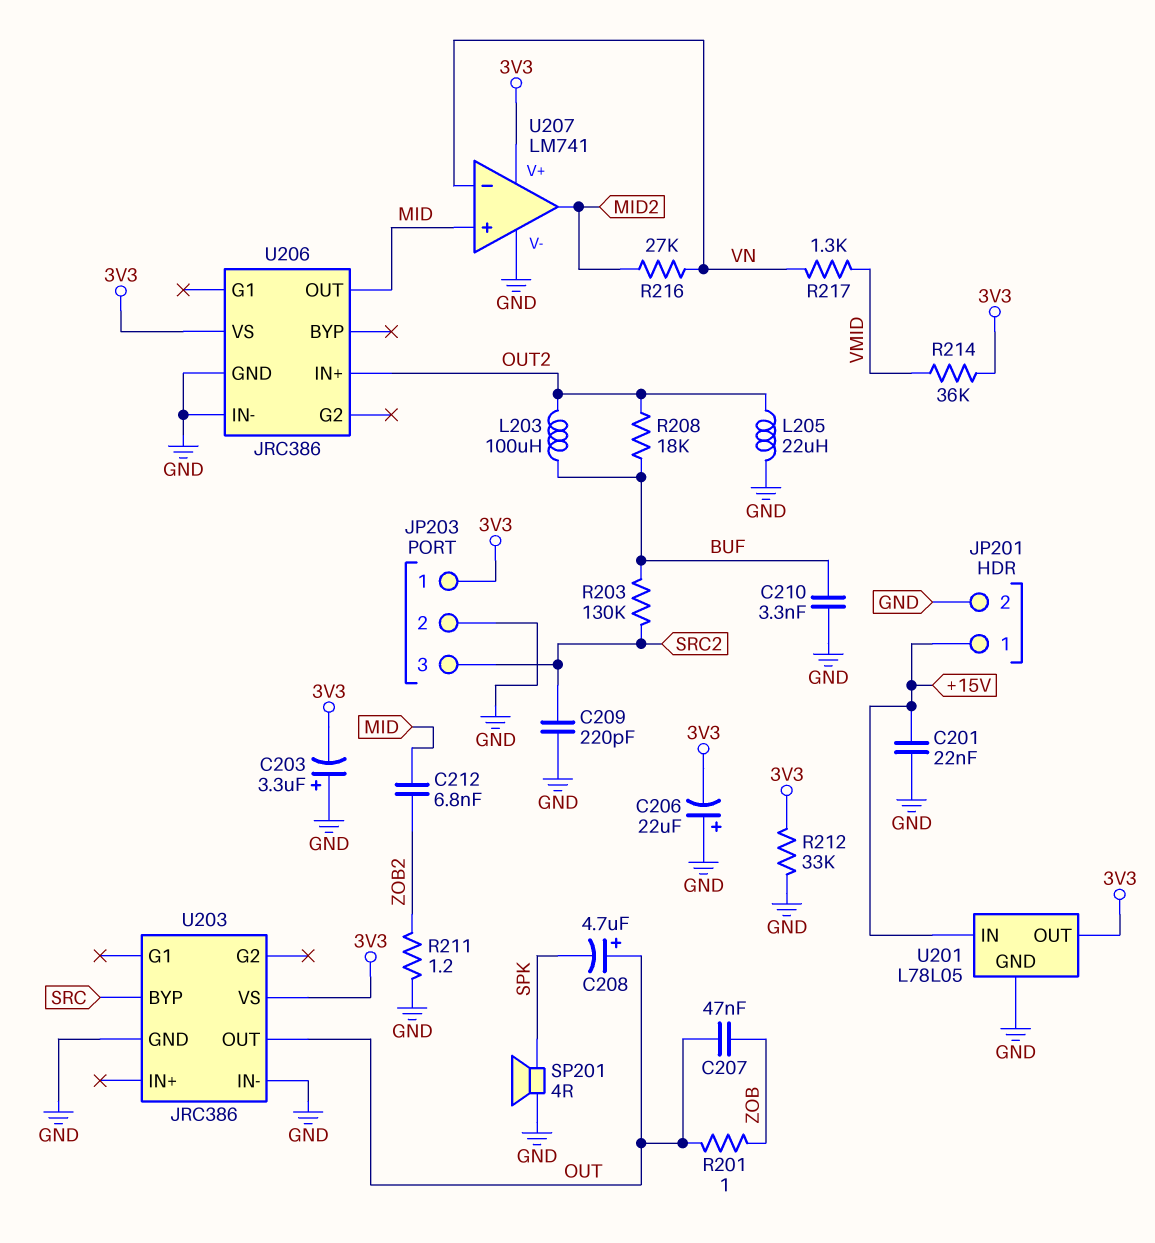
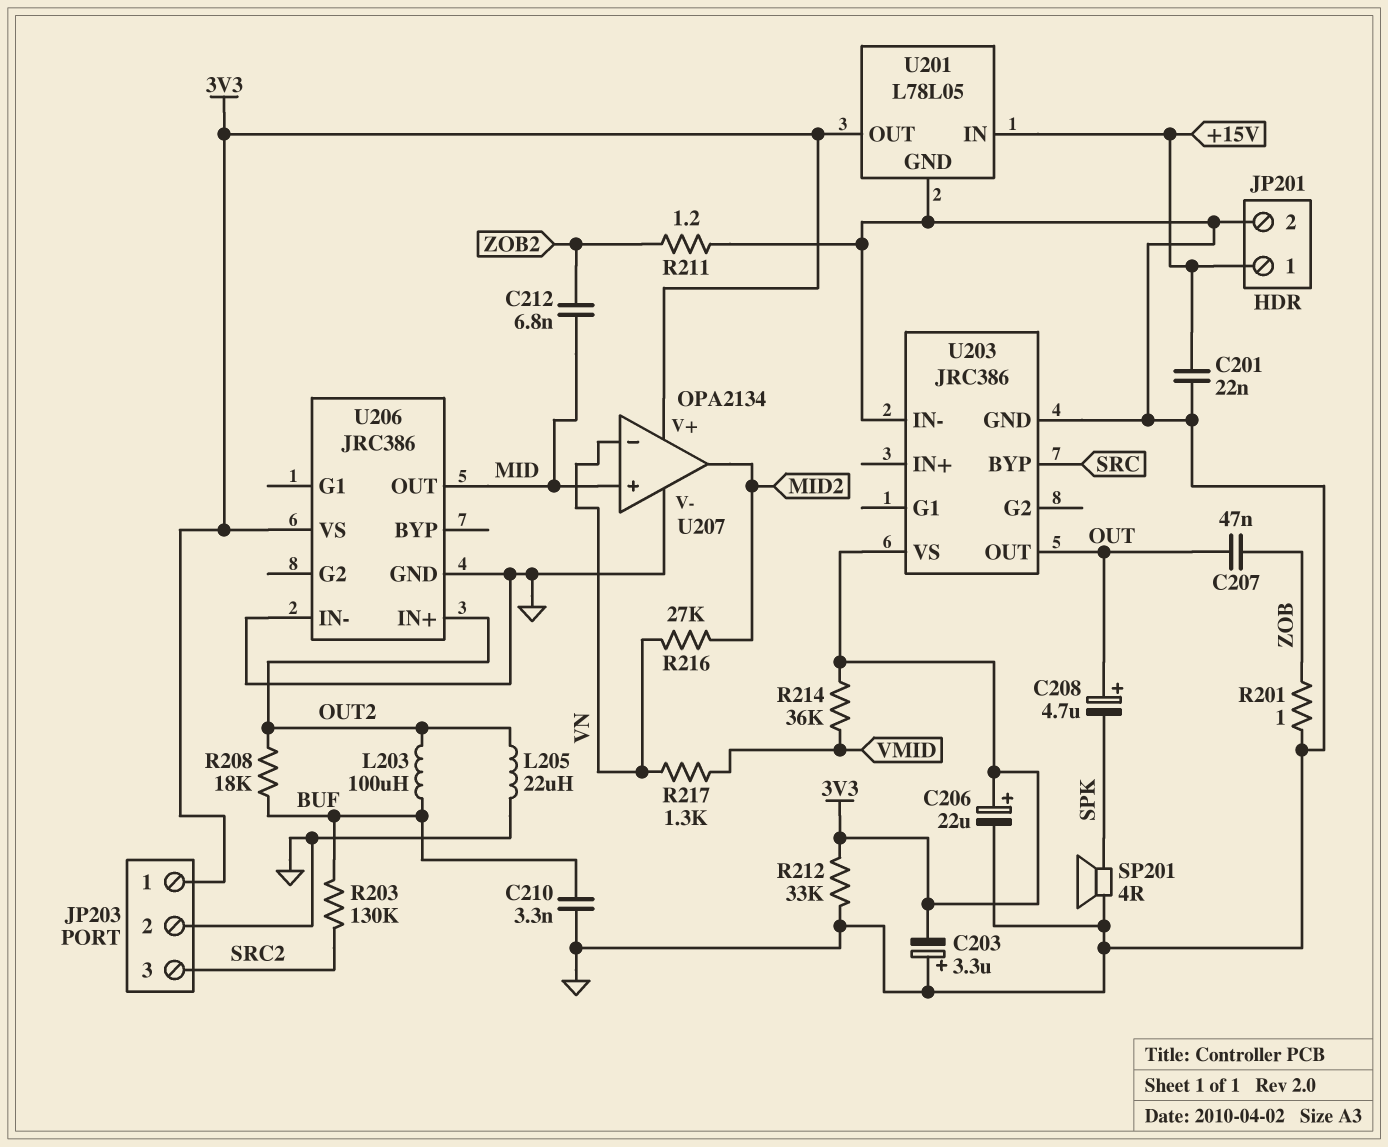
C206: 22uF (plus GND, minus 3V3) -> 22uF (plus 3V3, minus GND)
C209: 220pF (GND, SRC2) -> none
R201: 1 (OUT, ZOB) -> 1 (GND, ZOB)
U207: LM741 -> OPA2134

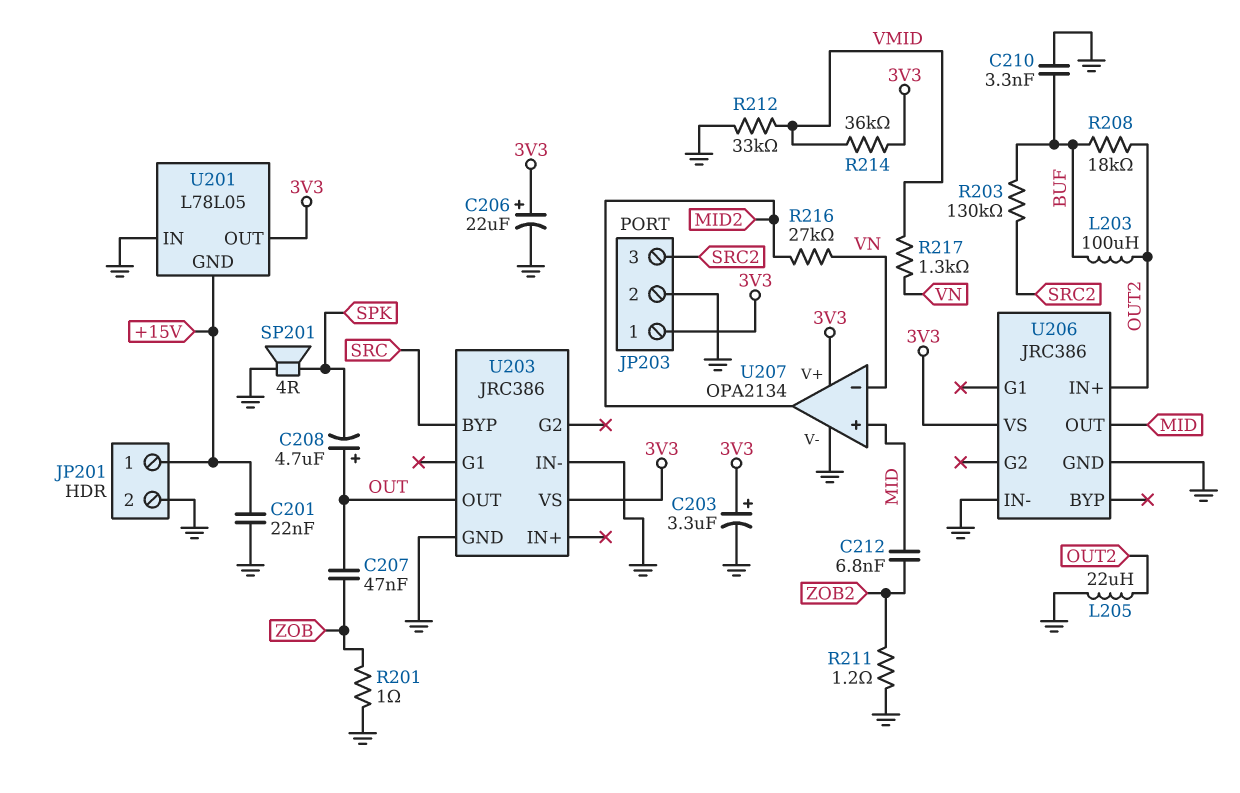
C203: 3.3uF (plus GND, minus 3V3) -> 3.3uF (plus 3V3, minus GND)
R212: 33k (3V3, GND) -> 33k (GND, VMID)
U201 pin GND: GND -> +15V
U201 pin IN: +15V -> GND

